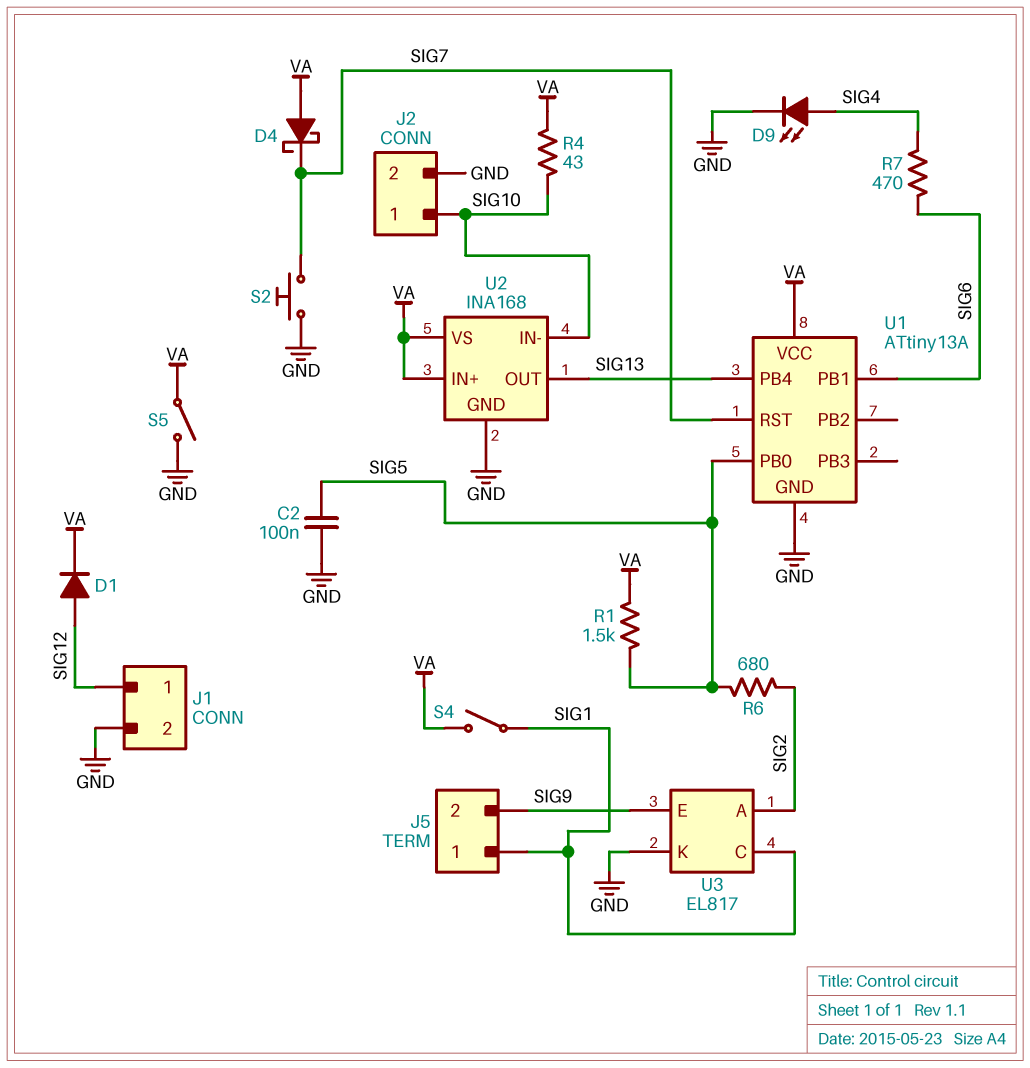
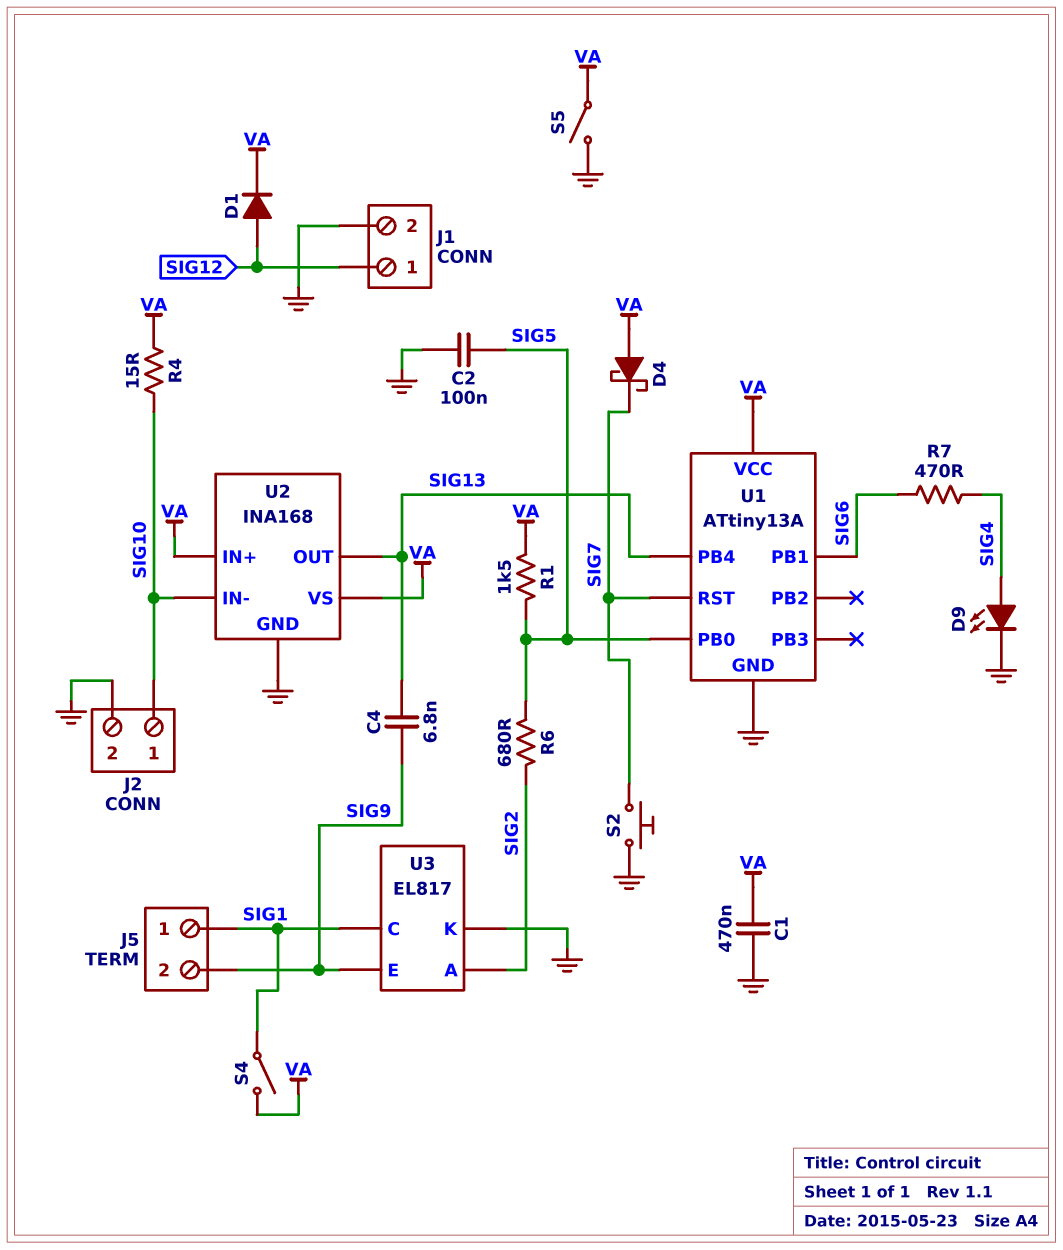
C1: none -> 470nF (GND, VA)
C4: none -> 6.8nF (SIG9, SIG13)
R4: 43 (SIG10, VA) -> 15 (SIG10, VA)

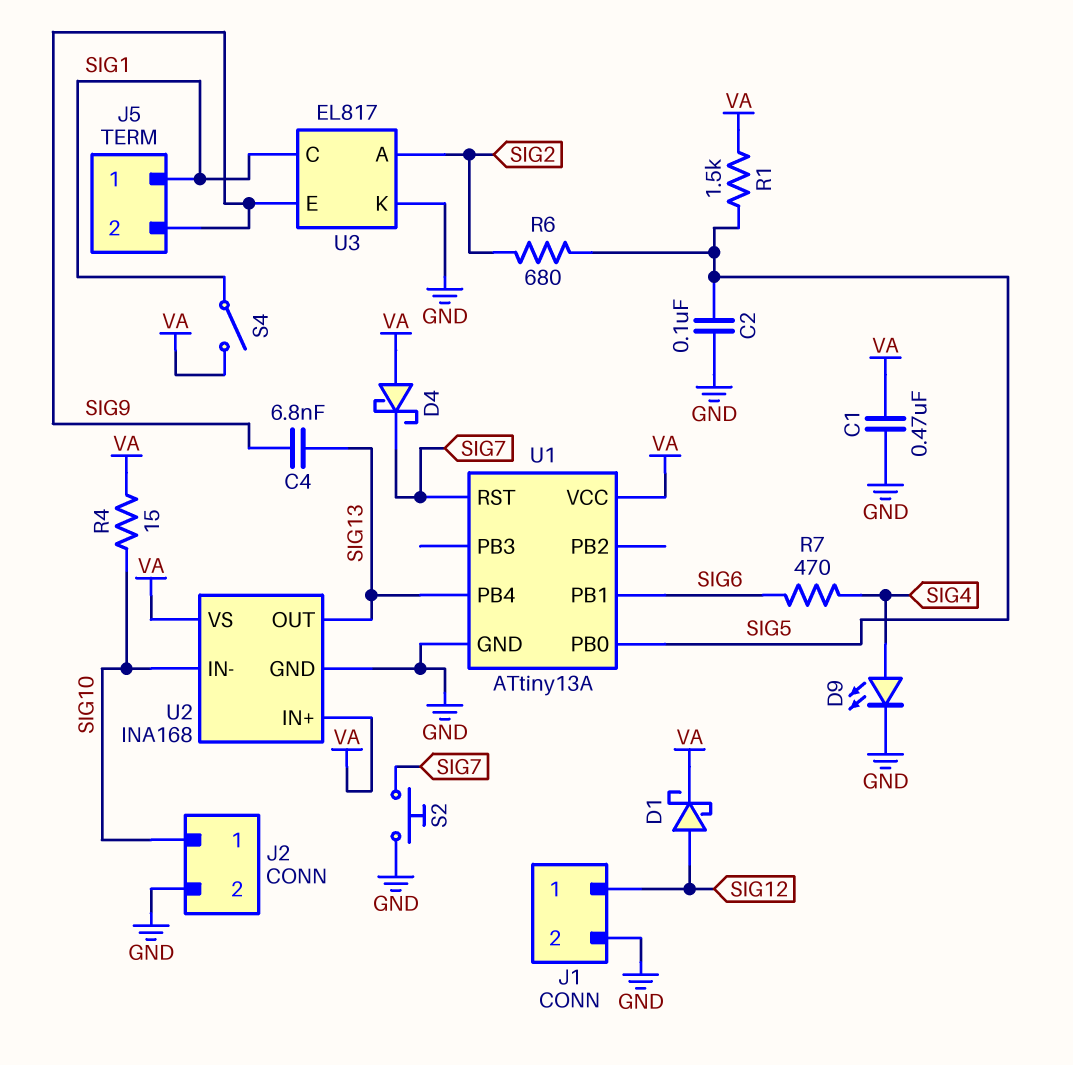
D1: diode (A SIG12, K VA) -> schottky (A SIG12, K VA)
S5: switch (GND, VA) -> none

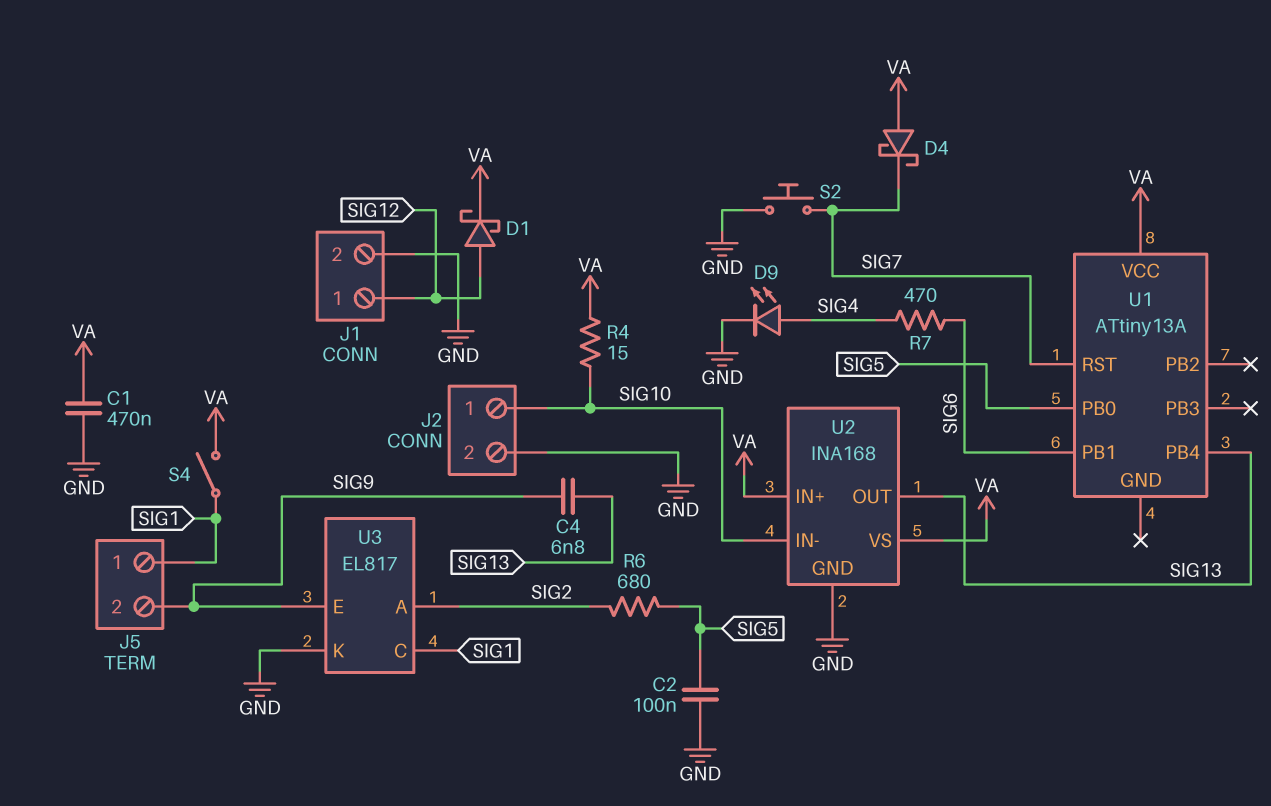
R1: 1.5k (SIG5, VA) -> none
U1 pin GND: GND -> none

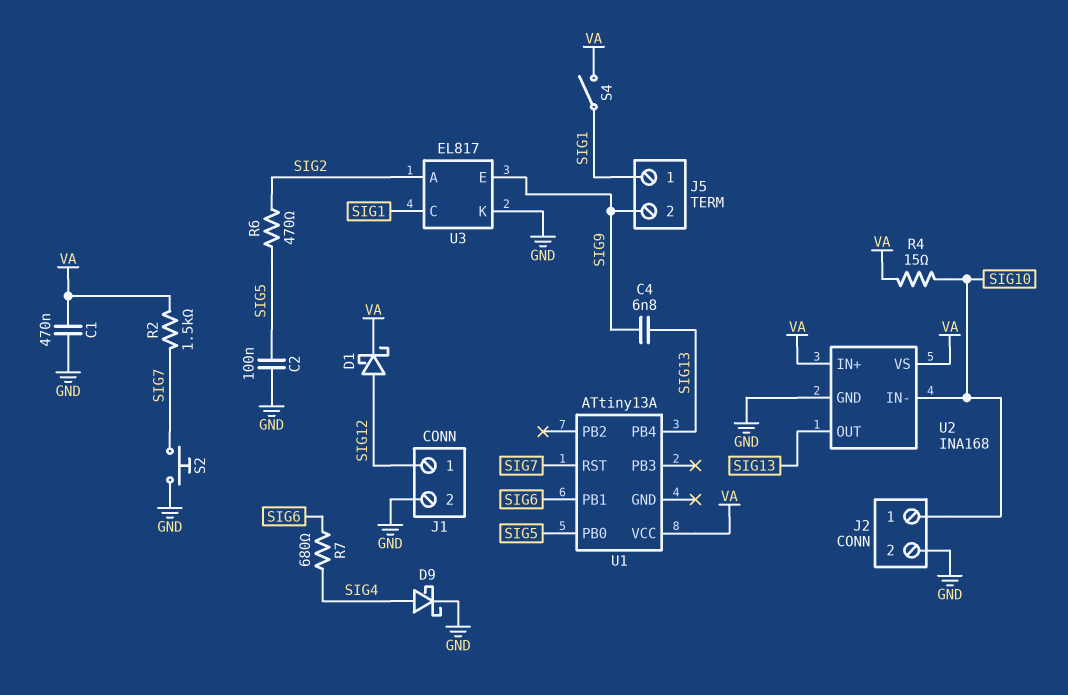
D4: schottky (A VA, K SIG7) -> none
D9: LED (A SIG4, K GND) -> schottky (A SIG4, K GND)
R2: none -> 1.5k (SIG7, VA)
R6: 680 (SIG2, SIG5) -> 470 (SIG2, SIG5)
R7: 470 (SIG4, SIG6) -> 680 (SIG4, SIG6)

